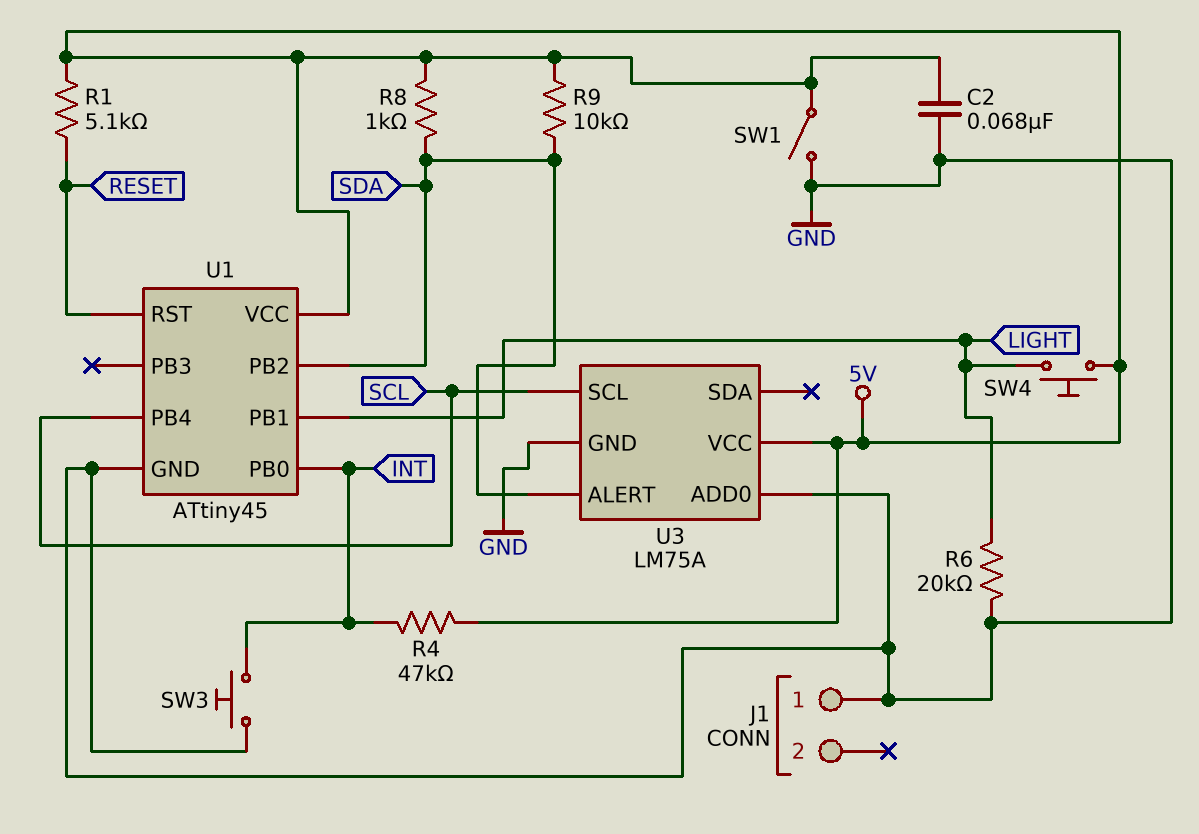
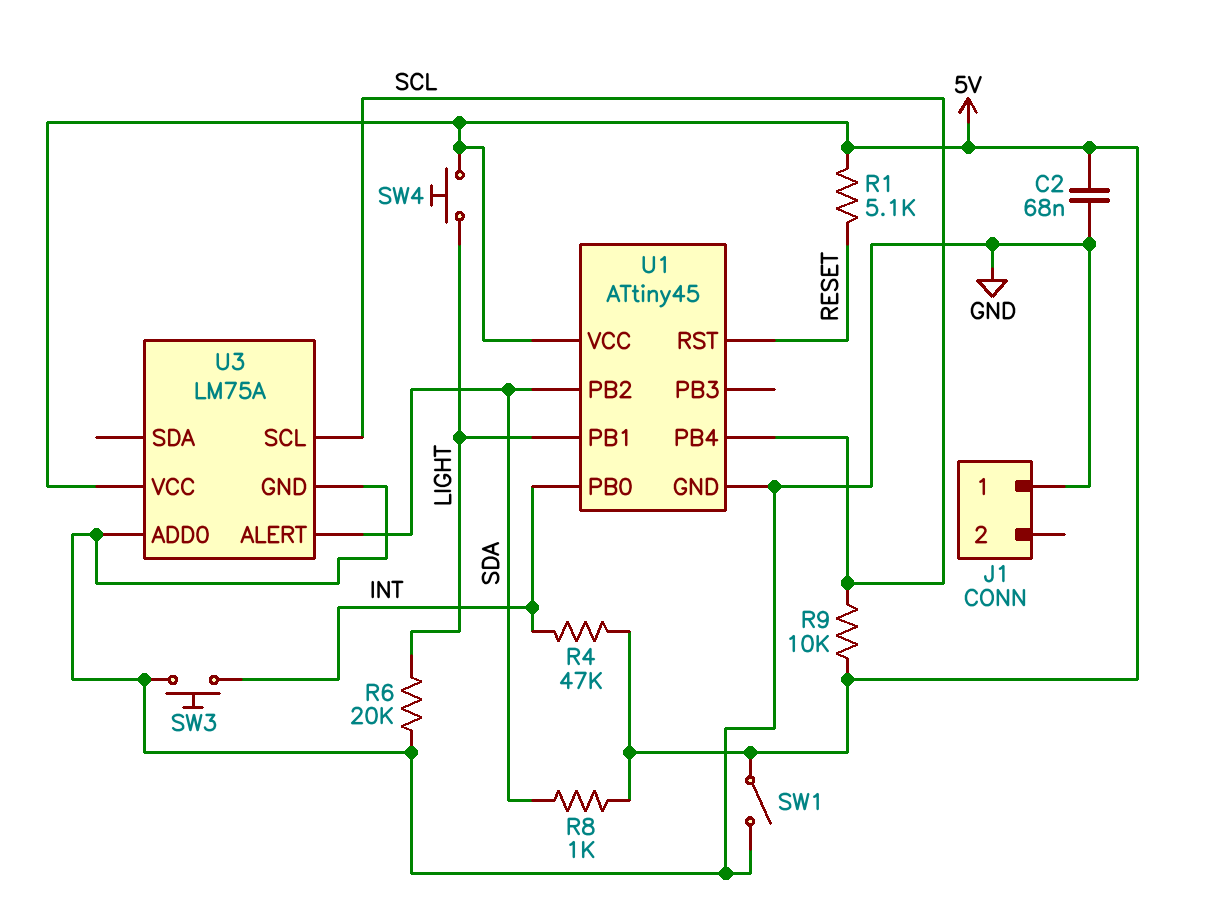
R9: 10k (5V, SDA) -> 10k (5V, SCL)

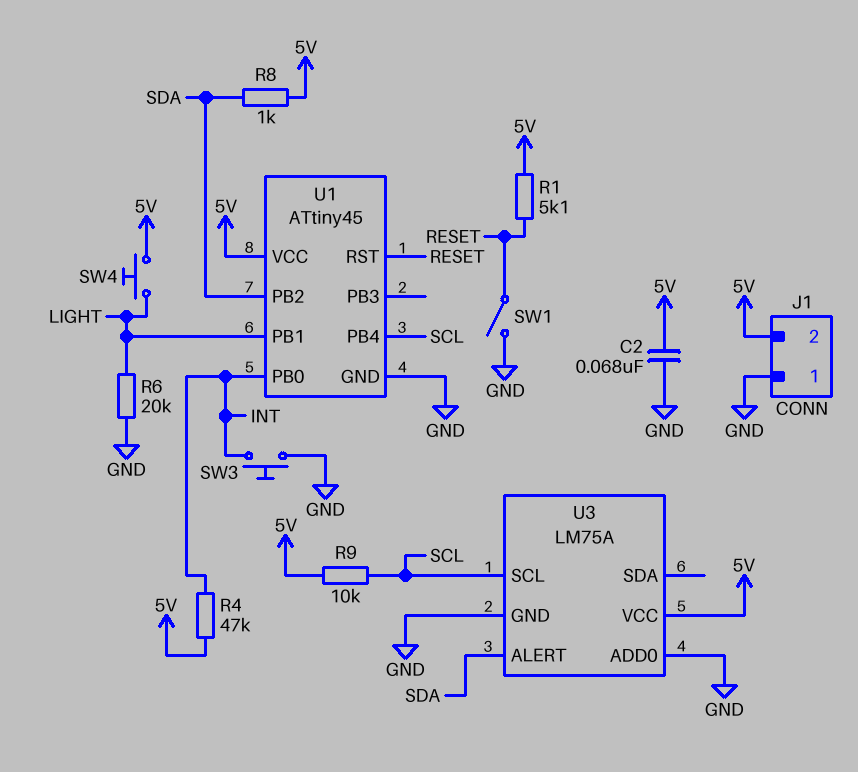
J1 pin 2: none -> 5V
SW1: switch (5V, GND) -> switch (GND, RESET)

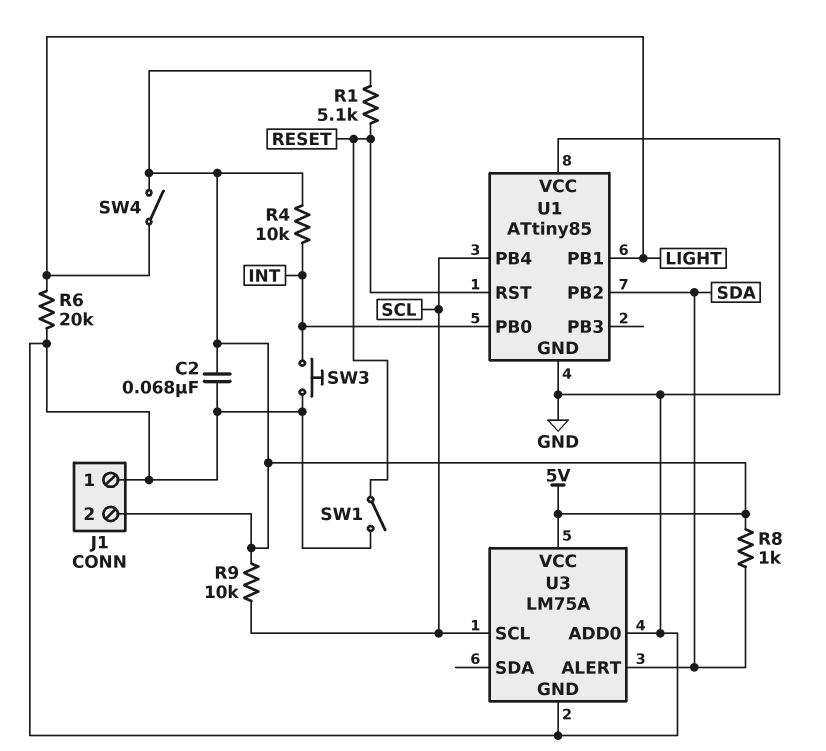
R4: 47k (5V, INT) -> 10k (5V, INT)
SW4: button (5V, LIGHT) -> switch (5V, LIGHT)
U1: ATtiny45 -> ATtiny85
U1 pin VCC: 5V -> GND

